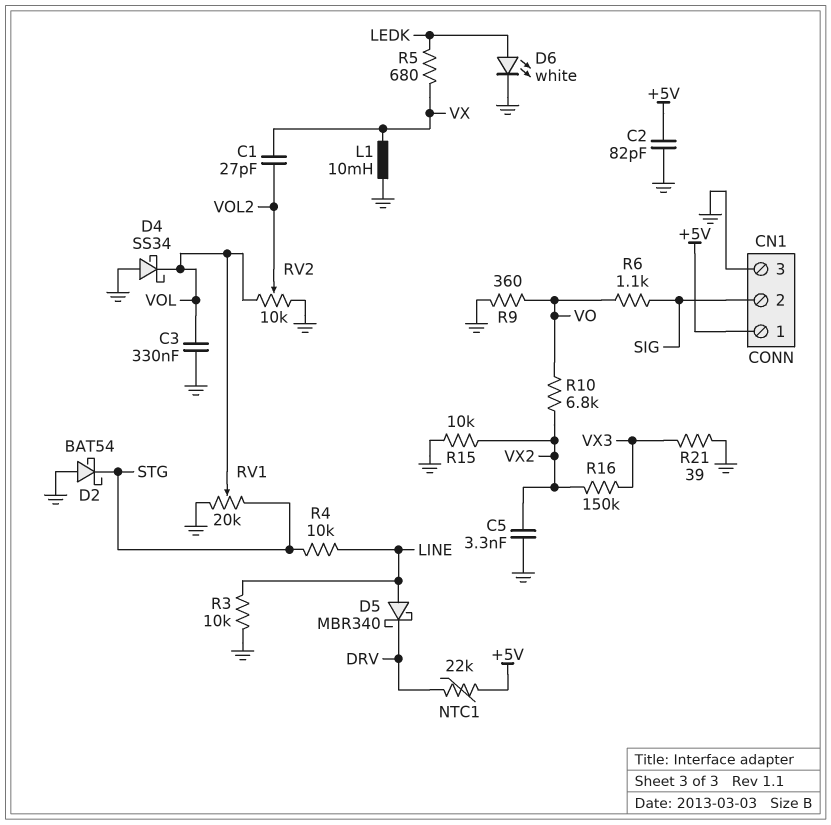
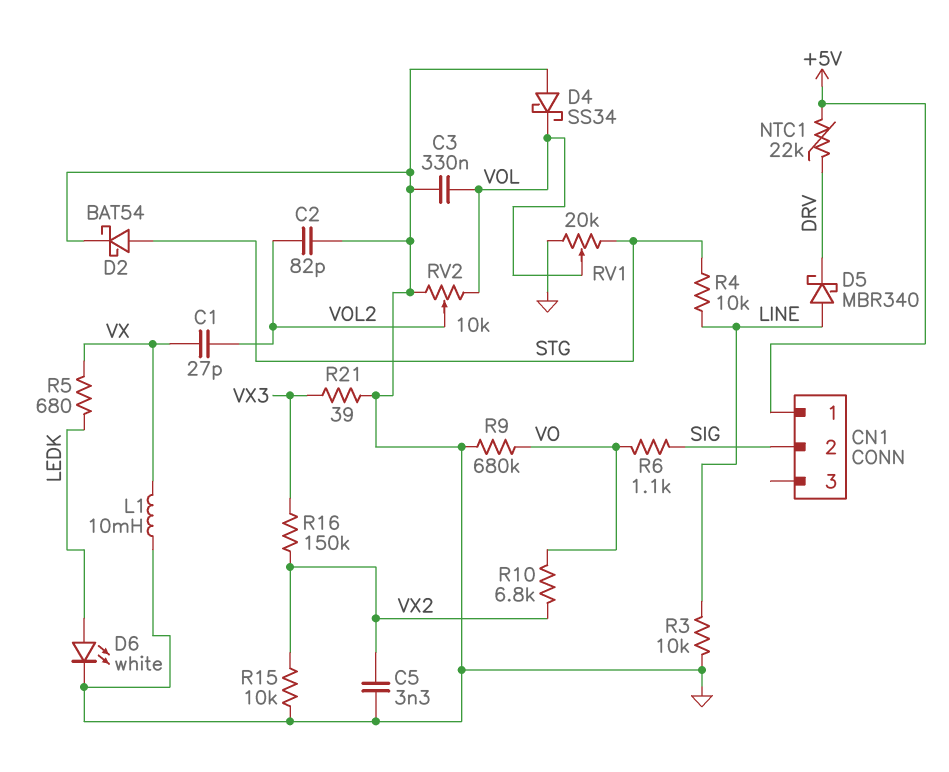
C2: 82pF (+5V, GND) -> 82pF (GND, VOL2)
CN1 pin 3: GND -> none
D2: schottky BAT54 (A GND, K STG) -> schottky BAT54 (A STG, K GND)
R9: 360 (GND, VO) -> 680k (GND, VO)

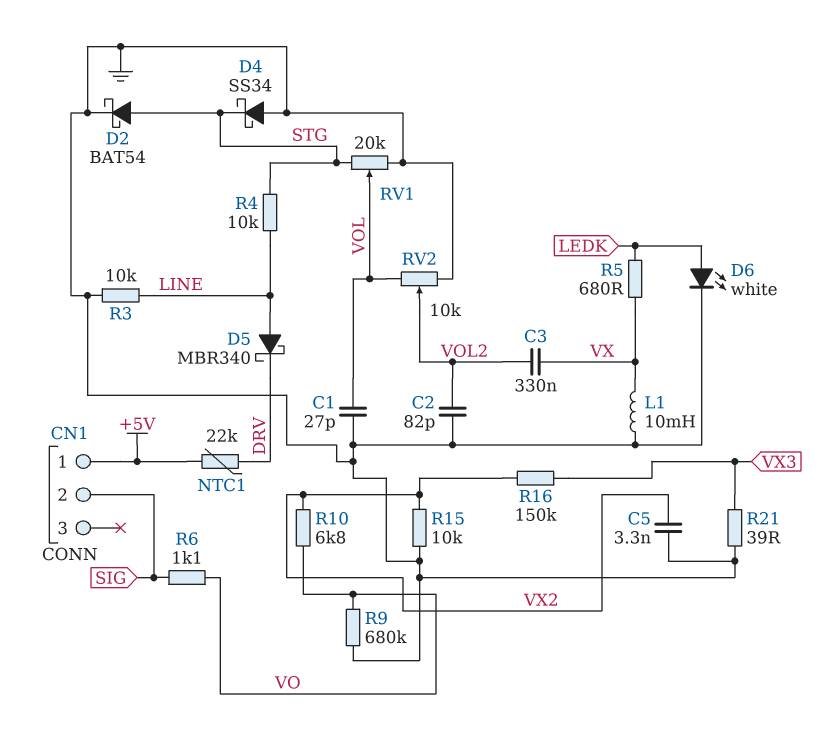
C1: 27pF (VOL2, VX) -> 27pF (GND, VOL)
C3: 330nF (GND, VOL) -> 330nF (VOL2, VX)
D4: schottky SS34 (A GND, K VOL) -> schottky SS34 (A GND, K STG)

